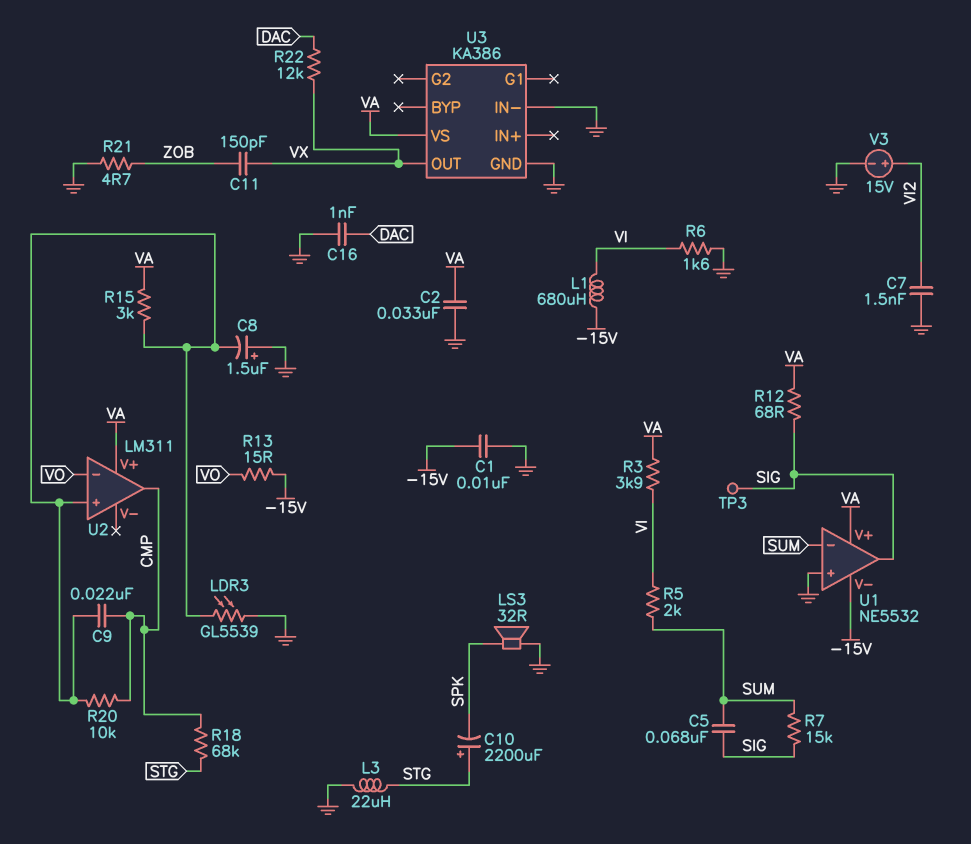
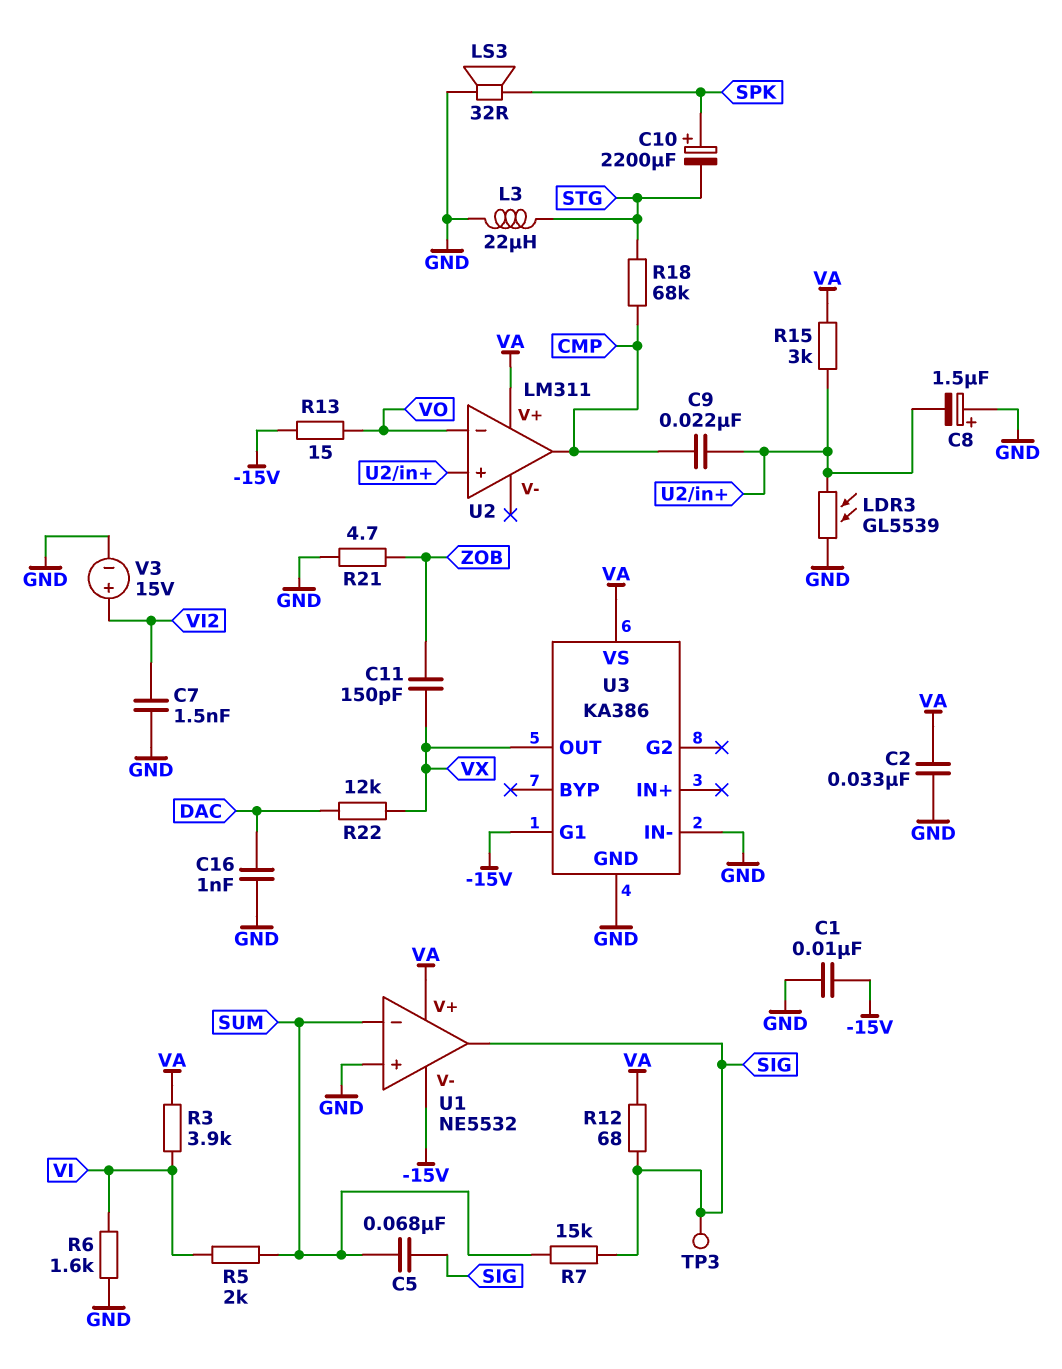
C10: 2200uF (plus STG, minus SPK) -> 2200uF (plus SPK, minus STG)
L1: 680uH (-15V, VI) -> none
R20: 10k (CMP, U2/in+) -> none
U3 pin G1: none -> -15V

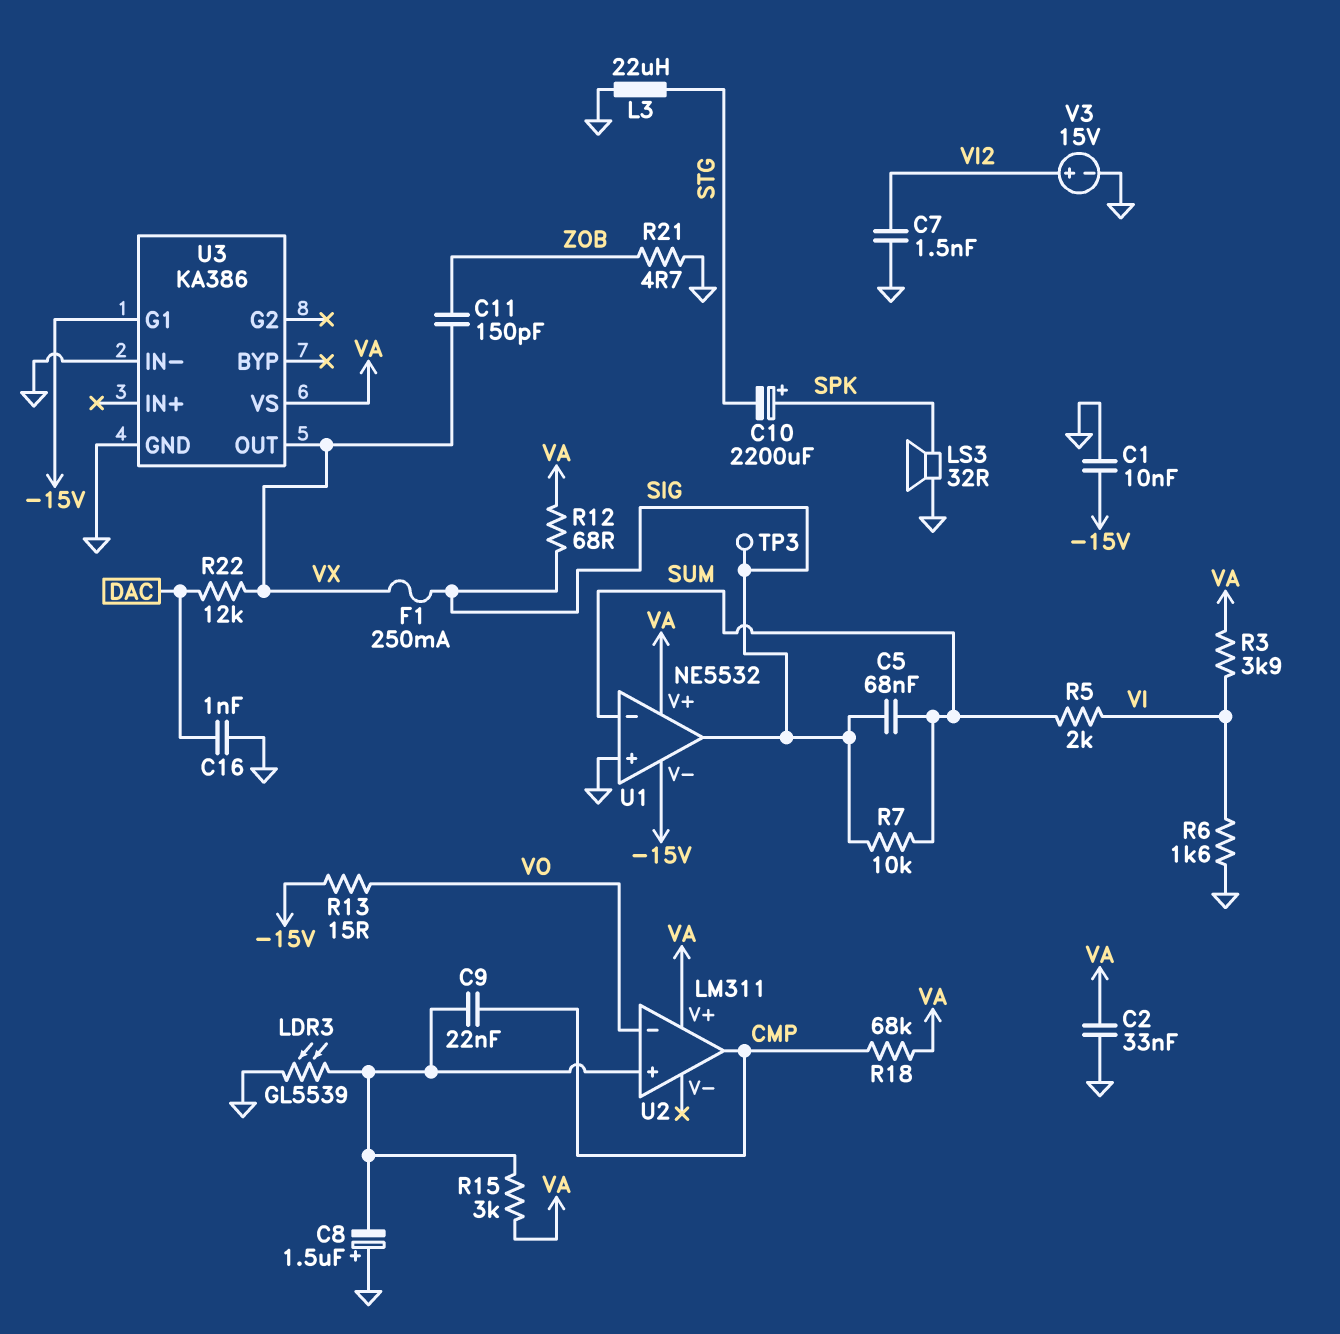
F1: none -> 250mA (SIG, VX)
R7: 15k (SIG, SUM) -> 10k (SIG, SUM)
R18: 68k (CMP, STG) -> 68k (CMP, VA)

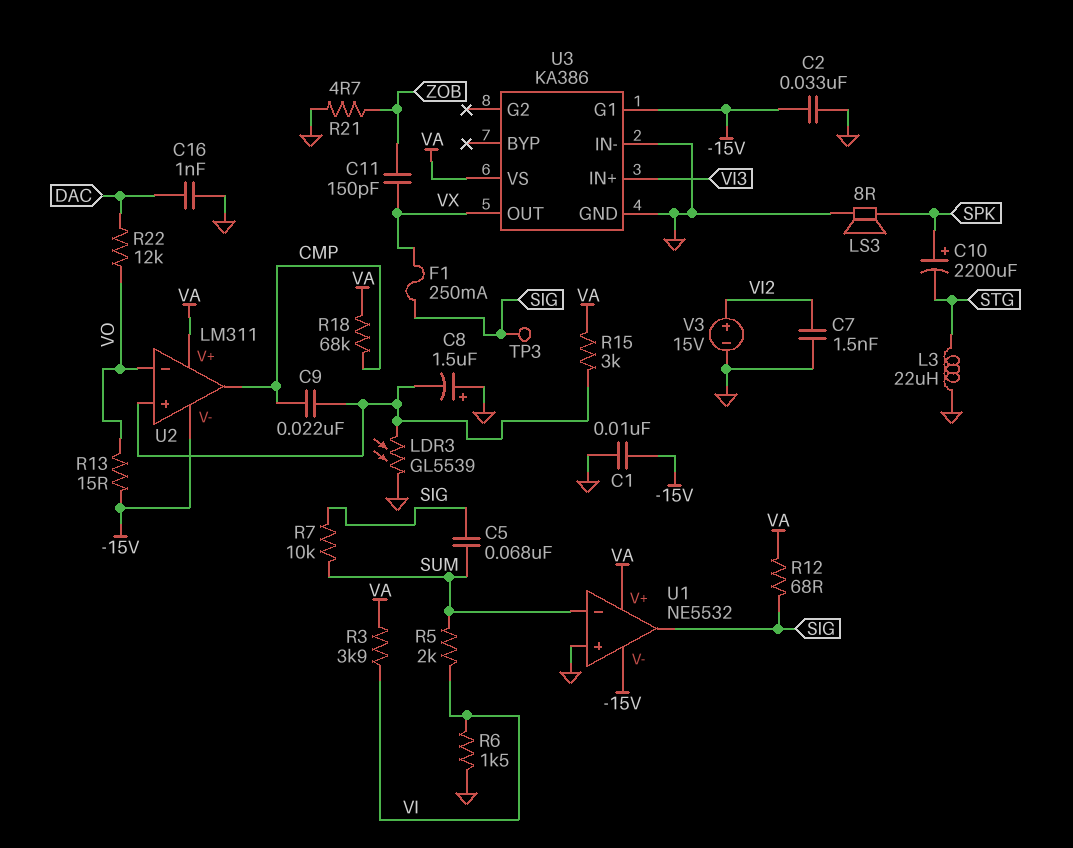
C2: 33nF (GND, VA) -> 33nF (-15V, GND)
LS3: speaker 32R (GND, SPK) -> speaker 8R (GND, SPK)
R6: 1.6k (GND, VI) -> 1.5k (GND, VI)
R22: 12k (DAC, VX) -> 12k (DAC, VO)
U2 pin V-: none -> -15V
U3 pin IN+: none -> VI3

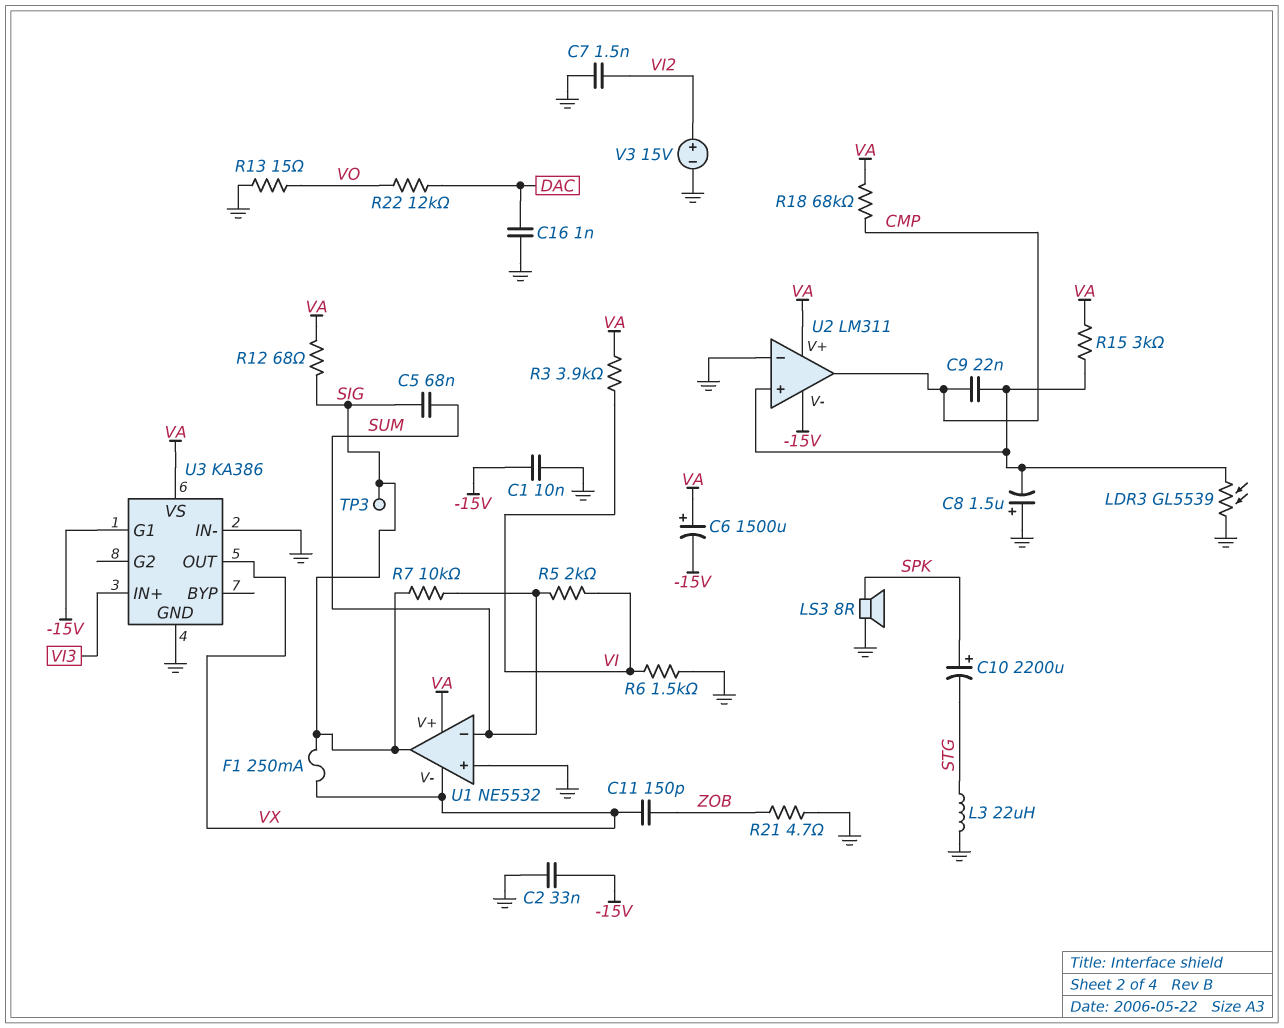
C6: none -> 1500uF (plus VA, minus -15V)
R13: 15 (-15V, VO) -> 15 (GND, VO)
U1 pin V-: -15V -> VX
U2 pin in-: VO -> GND

